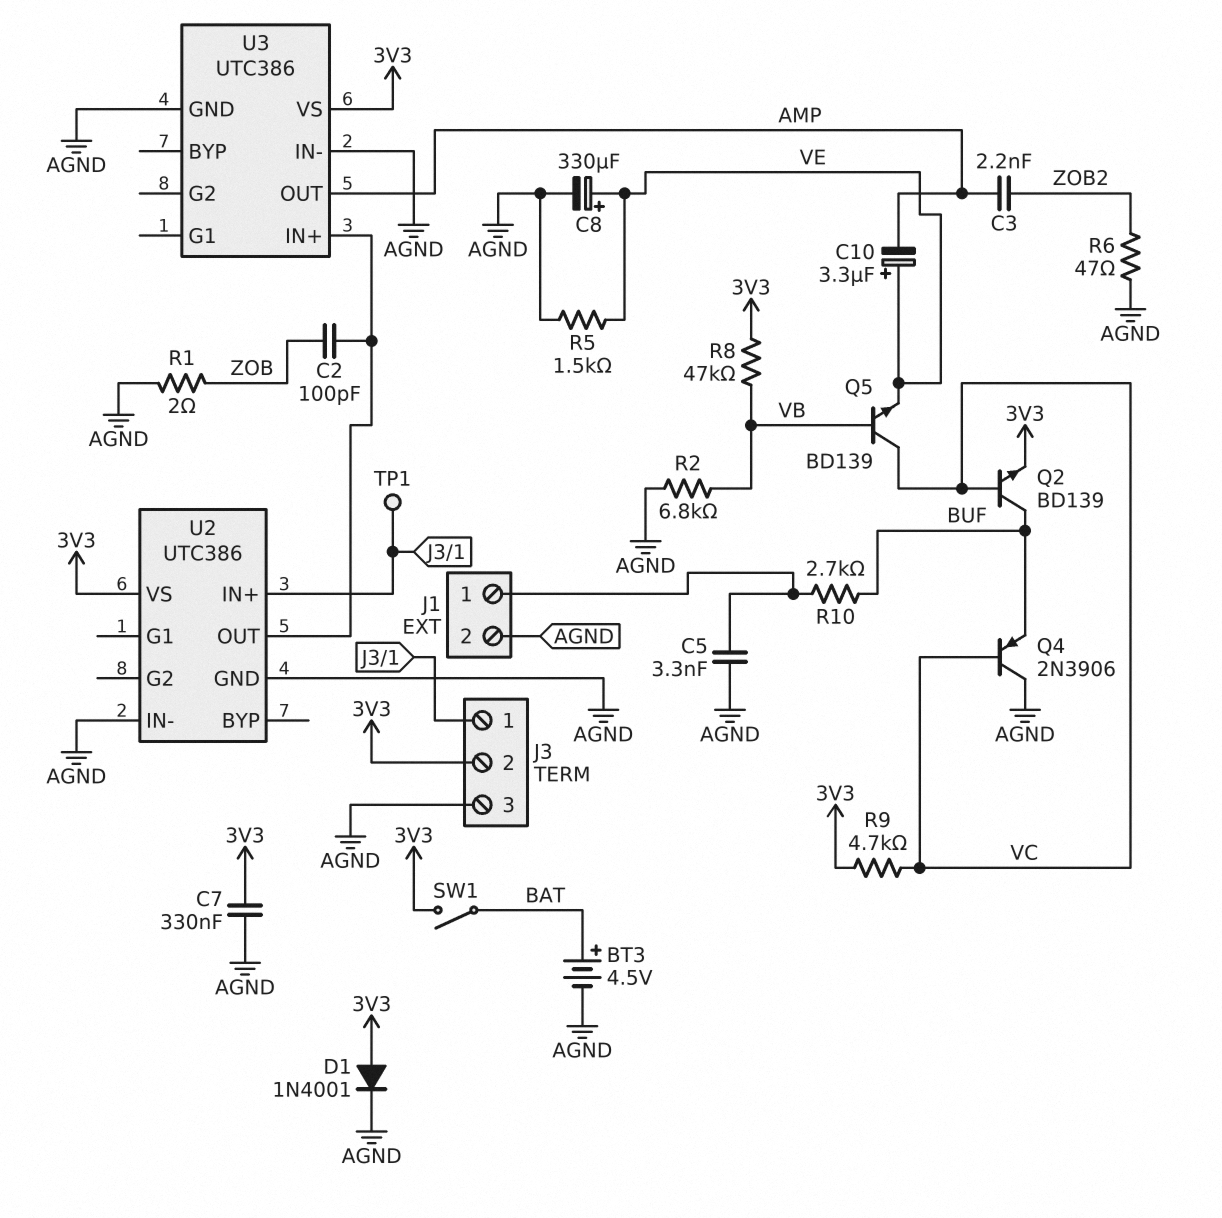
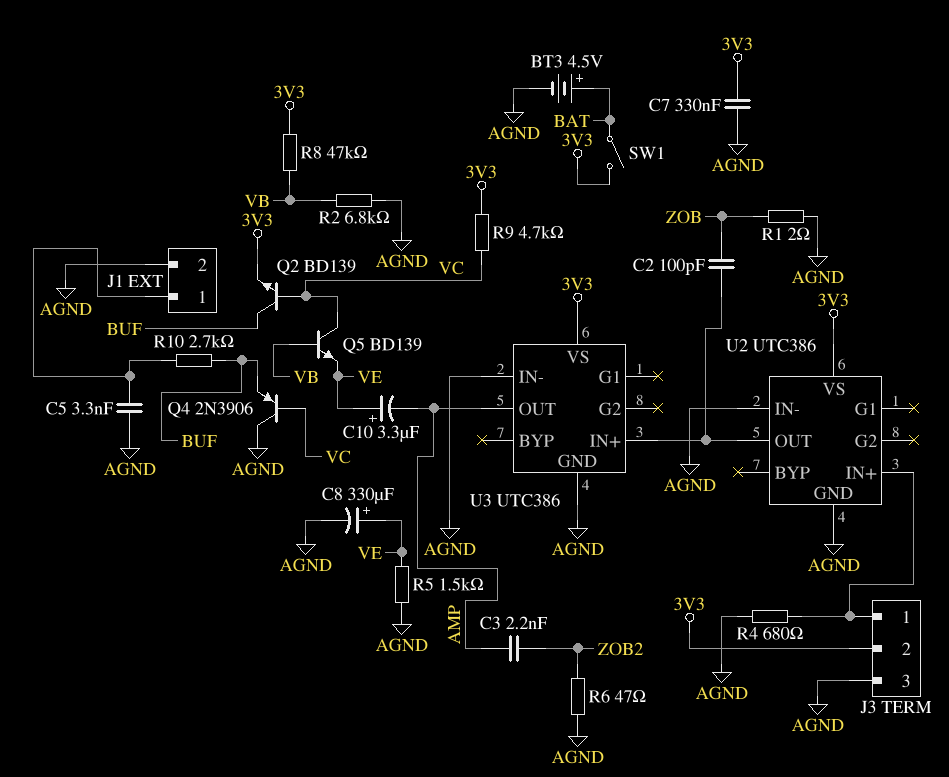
D1: diode 1N4001 (A 3V3, K AGND) -> none
R4: none -> 680 (AGND, J3/1)
TP1: test point (J3/1) -> none

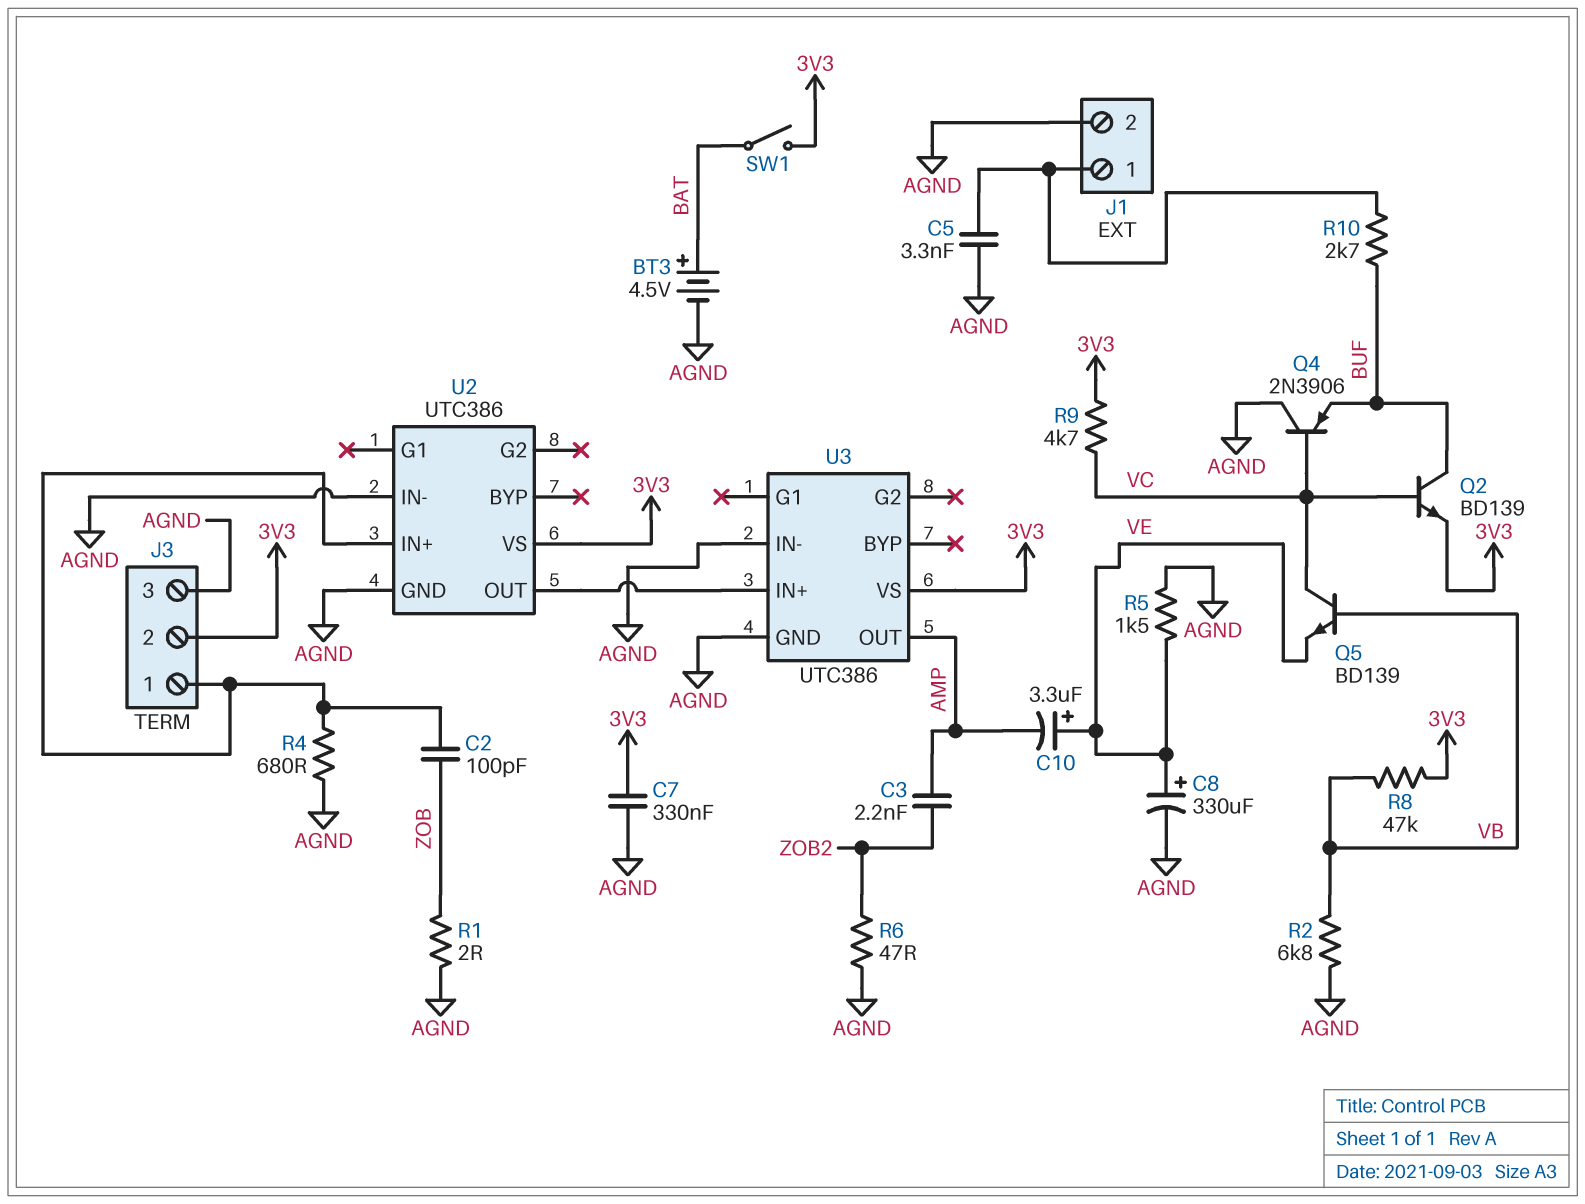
C2: 100pF (U2/OUT, ZOB) -> 100pF (J3/1, ZOB)

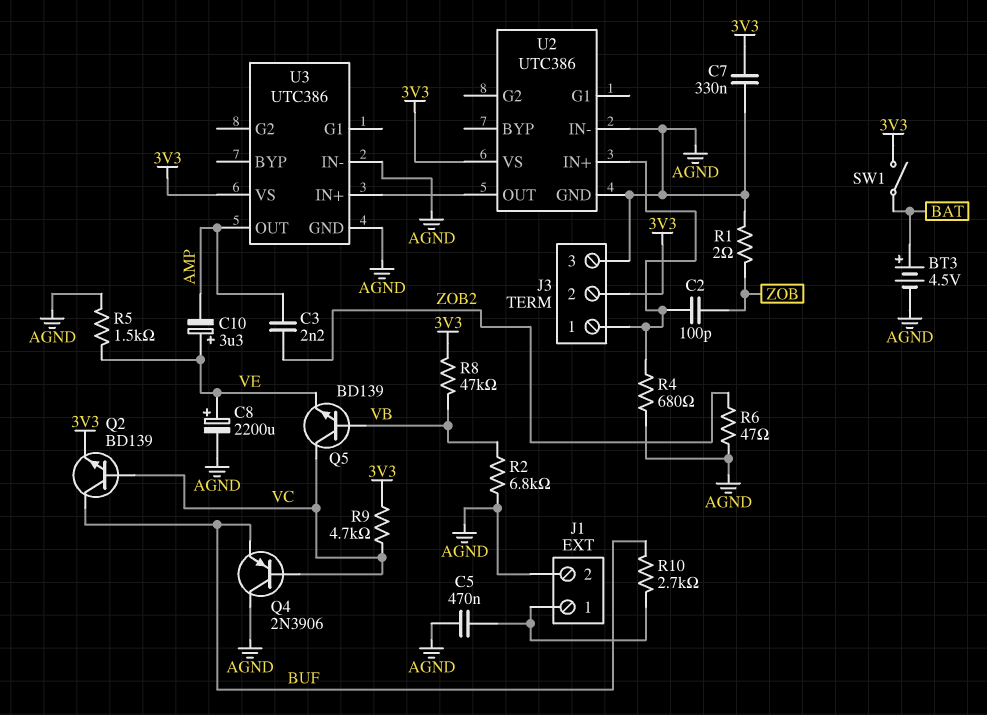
C5: 3.3nF (AGND, J1/1) -> 470nF (AGND, J1/1)
C8: 330uF (plus VE, minus AGND) -> 2200uF (plus VE, minus AGND)

